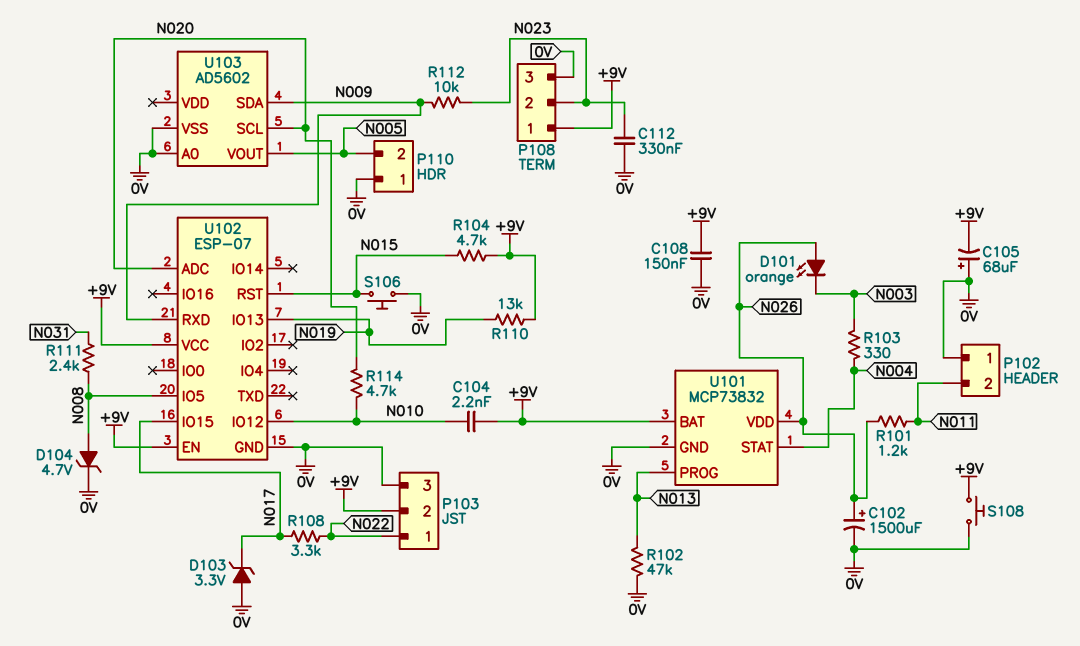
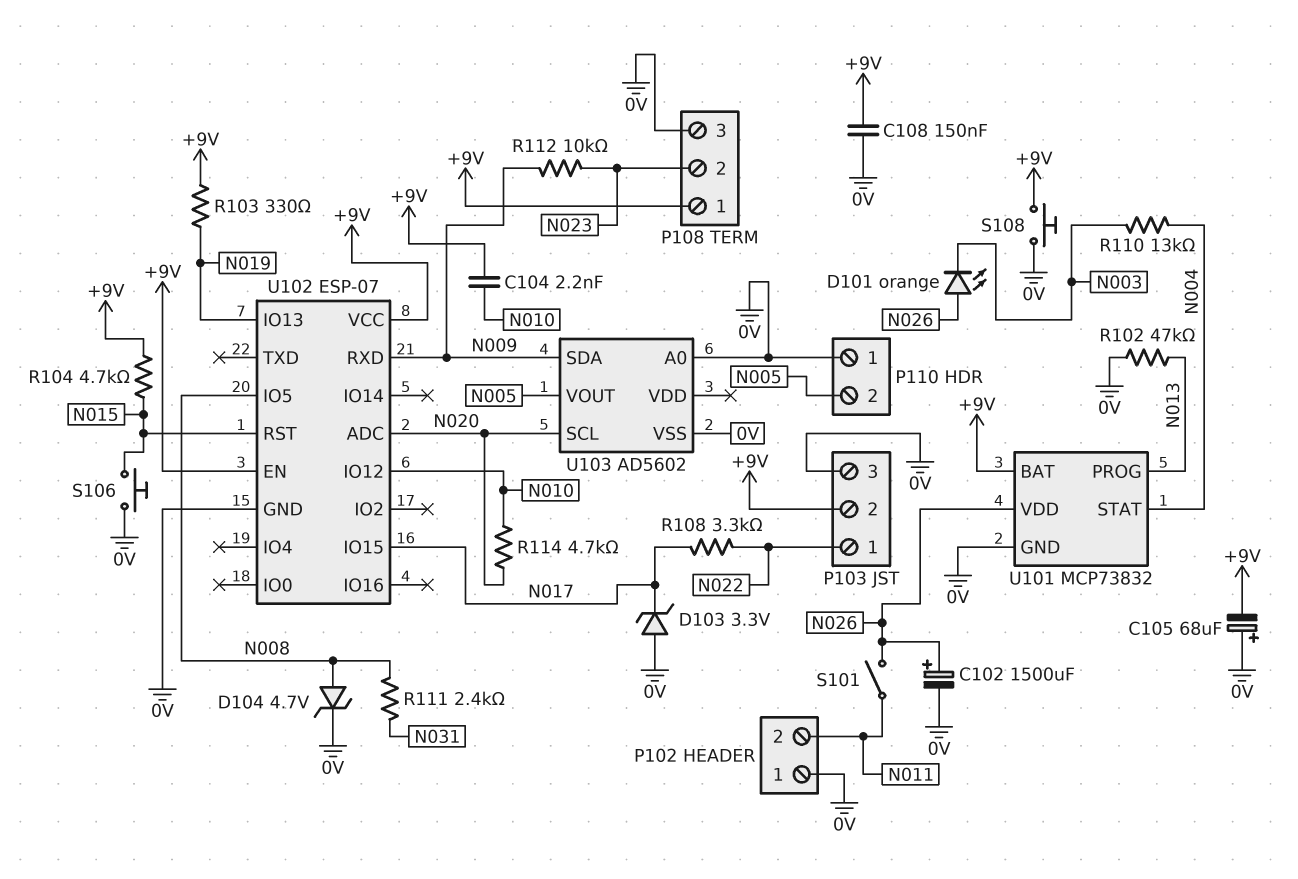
C112: 330nF (0V, N023) -> none
R101: 1.2k (N011, N026) -> none
R103: 330 (N003, N004) -> 330 (+9V, N019)
R110: 13k (+9V, N019) -> 13k (N003, N004)
S101: none -> switch (N011, N026)

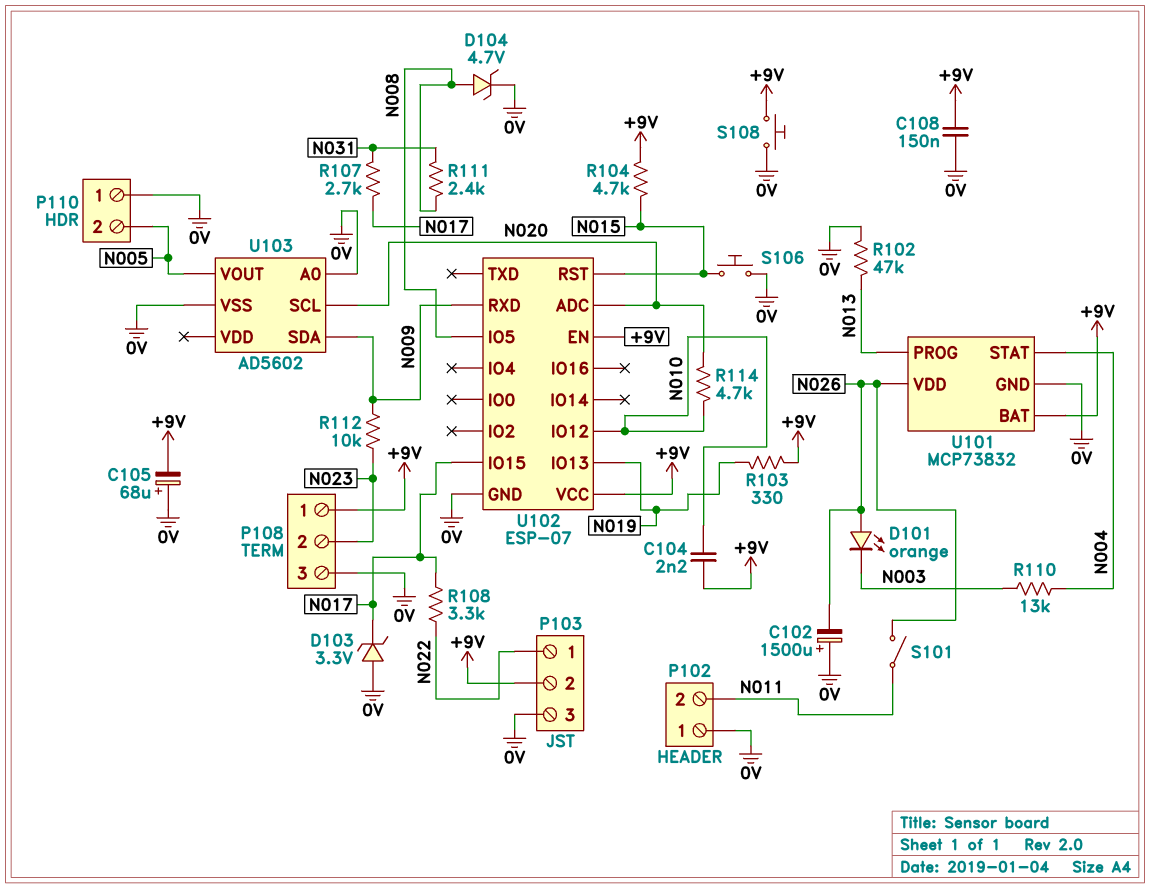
C102: 1500uF (plus N026, minus 0V) -> 1500uF (plus 0V, minus N026)
R107: none -> 2.7k (N017, N031)

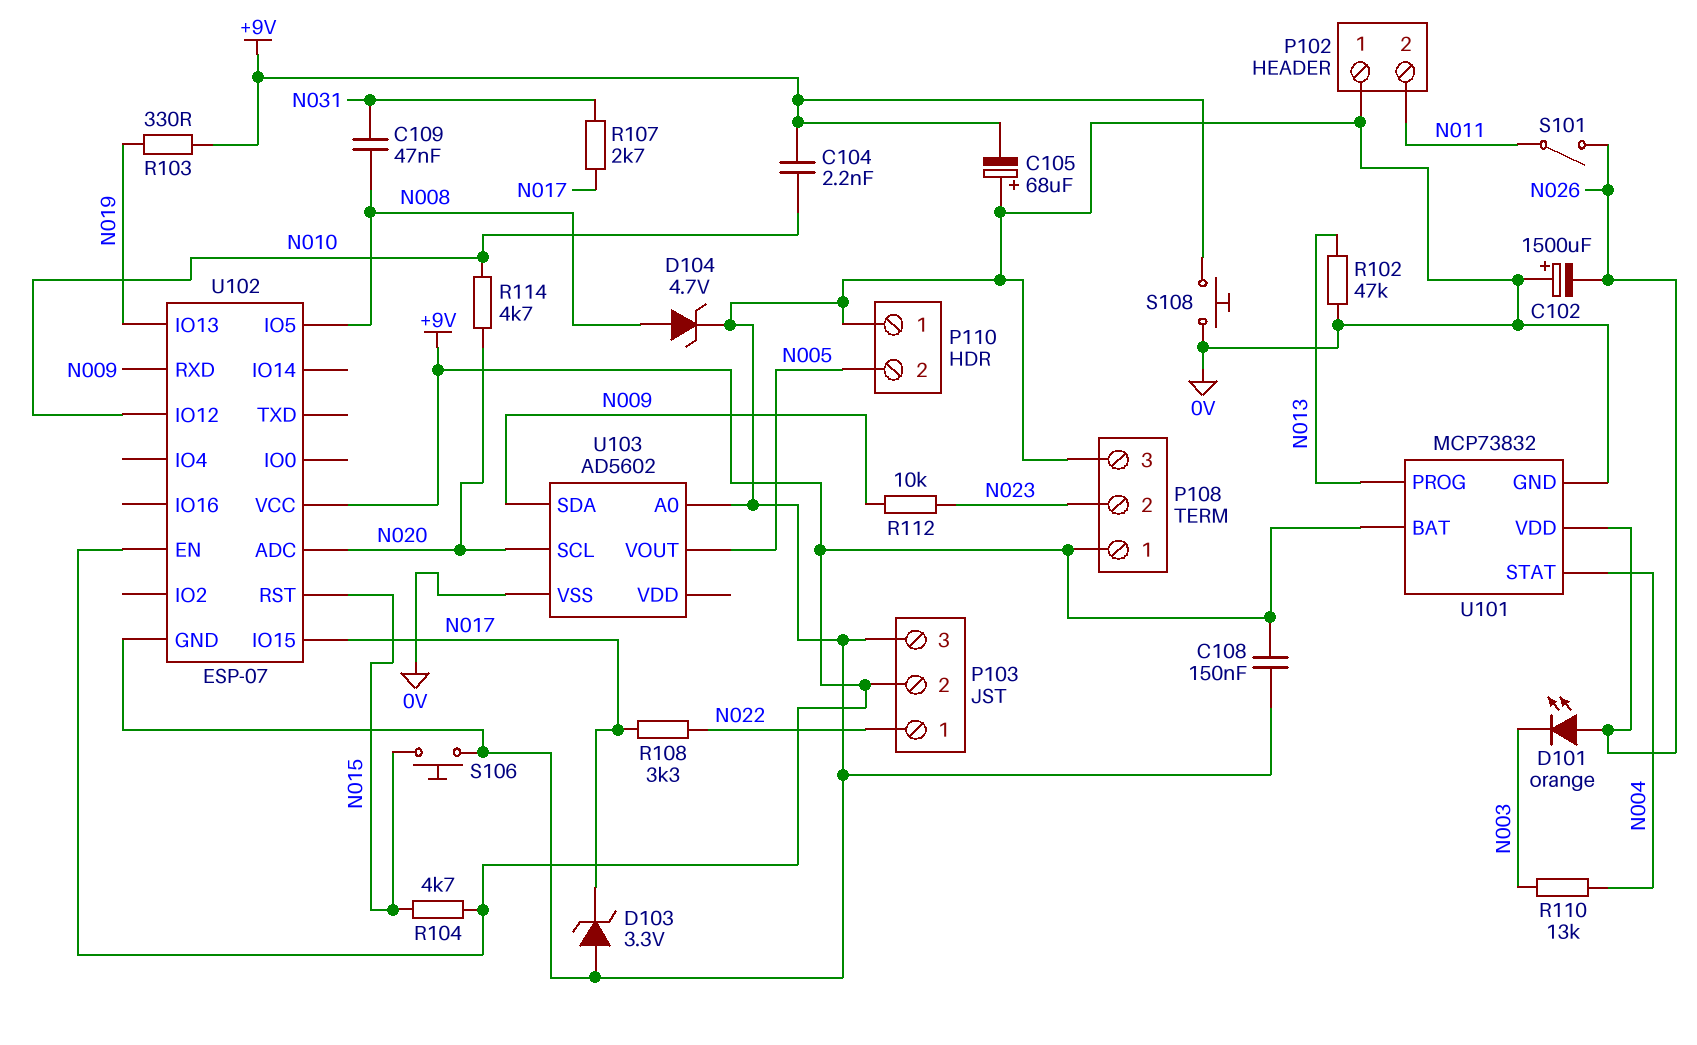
C109: none -> 47nF (N008, N031)
R111: 2.4k (N008, N031) -> none

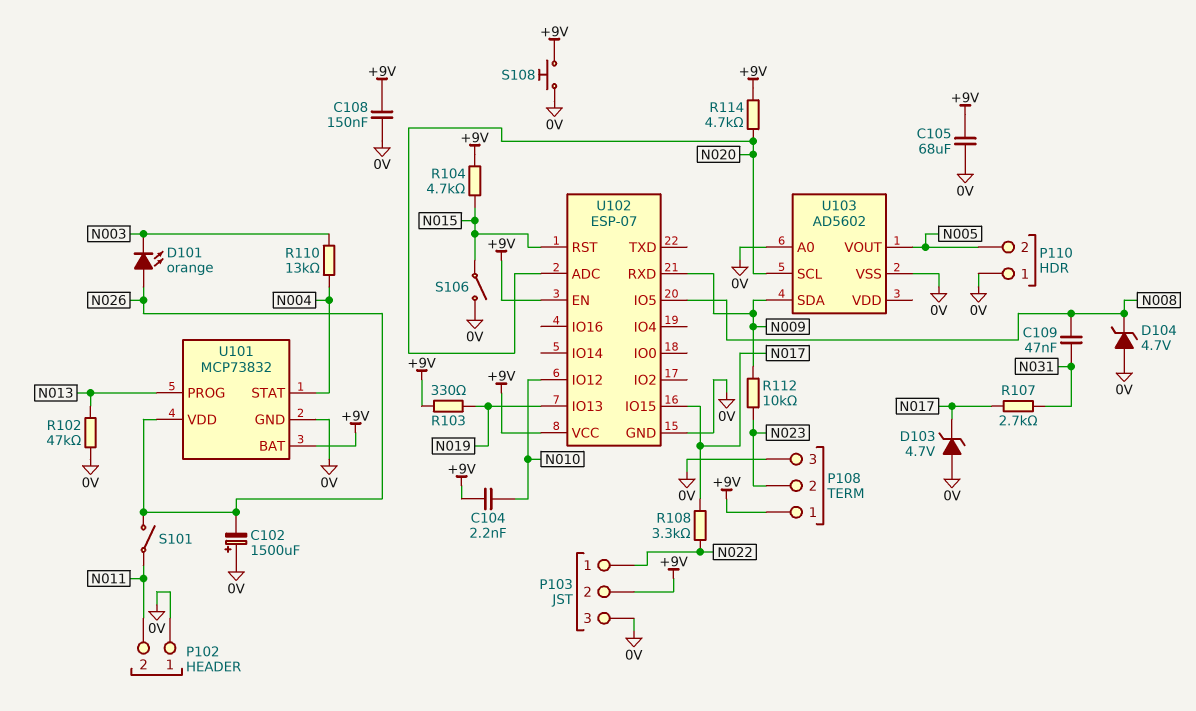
C105: 68uF (plus 0V, minus +9V) -> 68uF (+9V, 0V)
D103: zener 3.3V (A 0V, K N017) -> zener 4.7V (A 0V, K N017)
D104: zener 4.7V (A N008, K 0V) -> zener 4.7V (A 0V, K N008)
R114: 4.7k (N010, N020) -> 4.7k (+9V, N020)
S106: button (0V, N015) -> switch (0V, N015)

